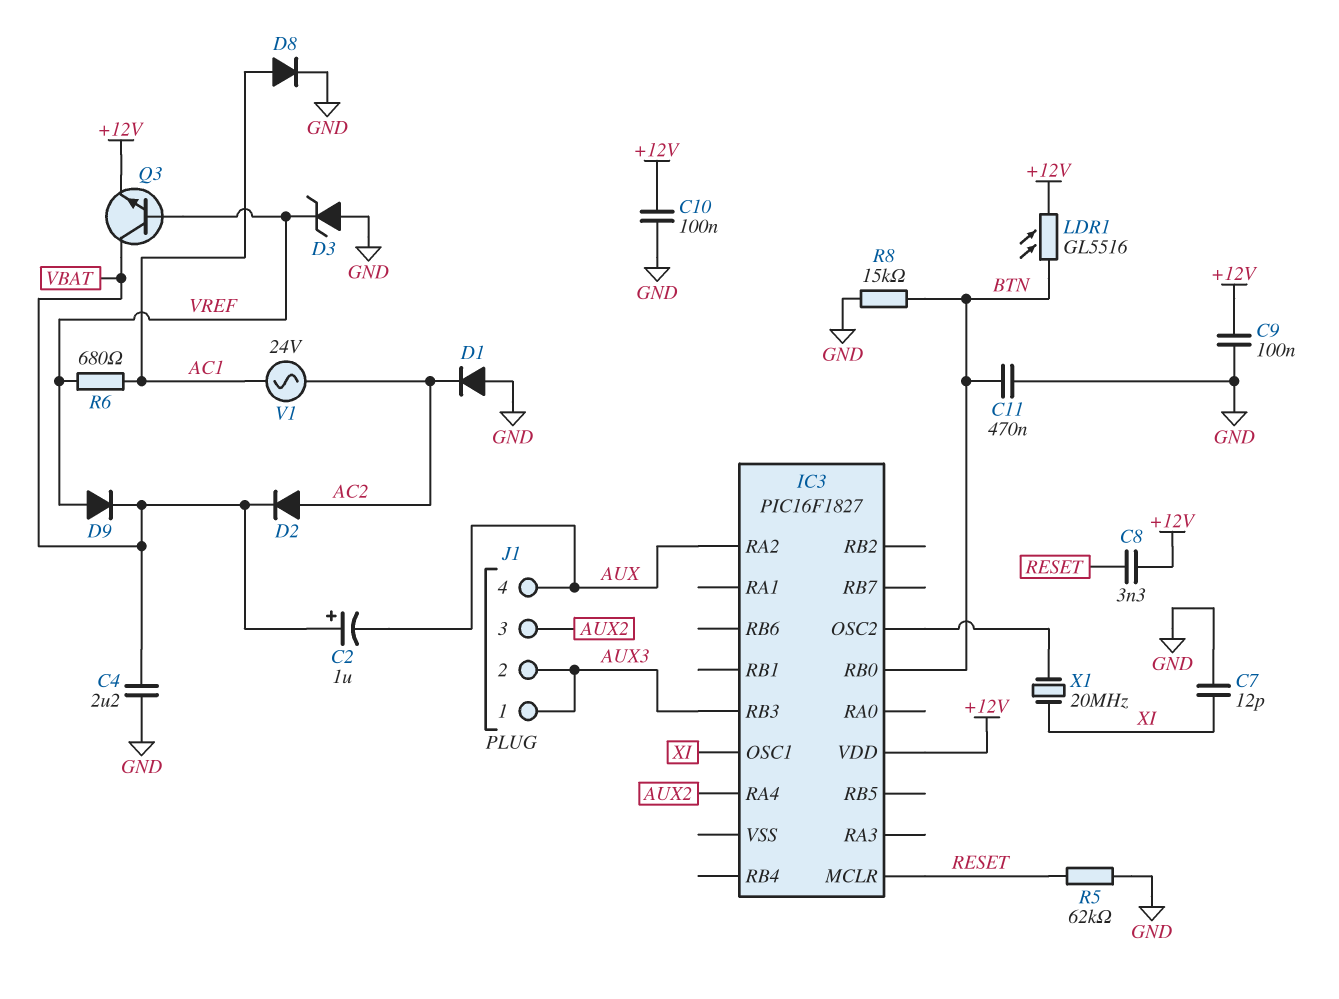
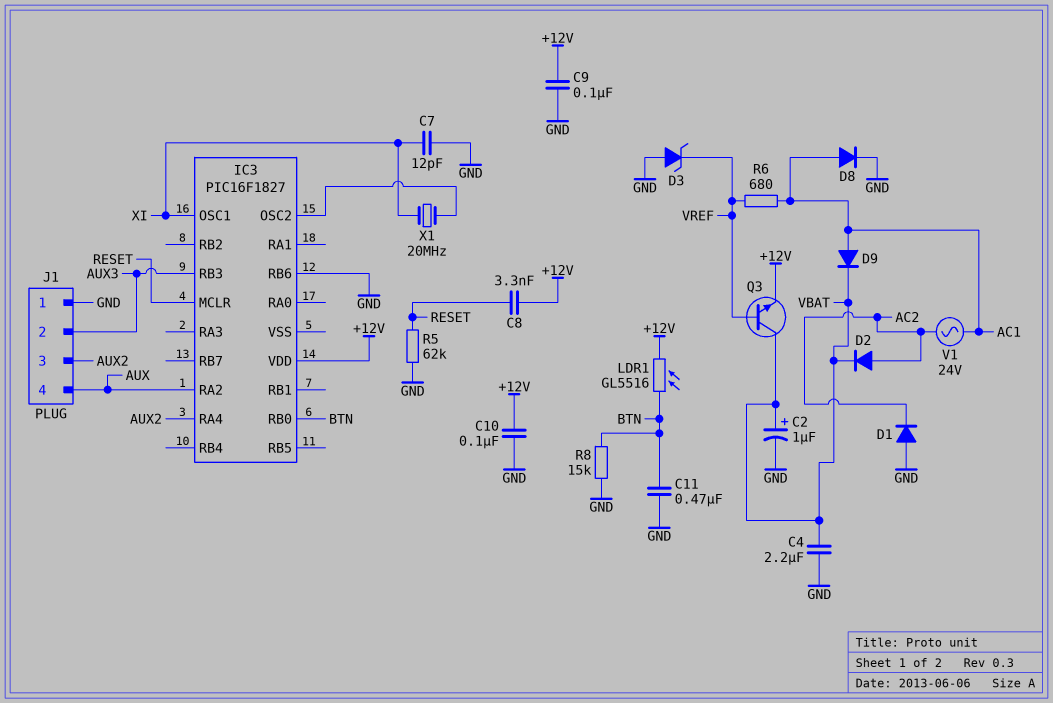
C2: 1uF (plus VBAT, minus AUX) -> 1uF (plus VBAT, minus GND)
D9: diode (A VREF, K VBAT) -> diode (A AC1, K VBAT)
IC3 pin RB6: none -> GND
J1 pin 1: AUX3 -> GND

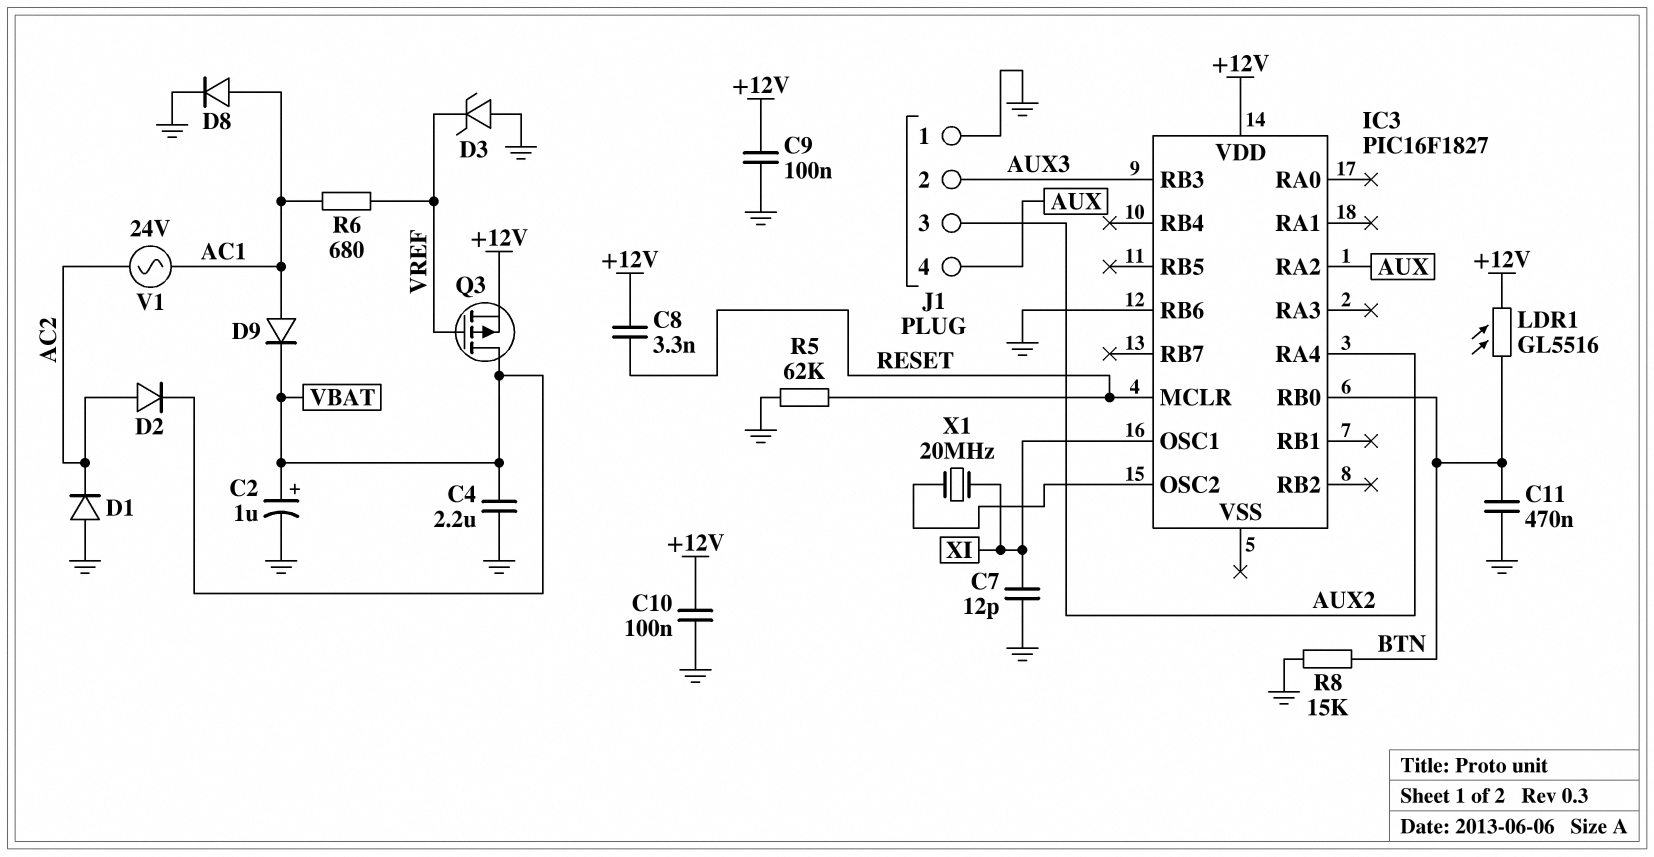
Q3: NPN (B VREF, C VBAT, E +12V) -> PMOS (G VREF, D VBAT, S +12V)

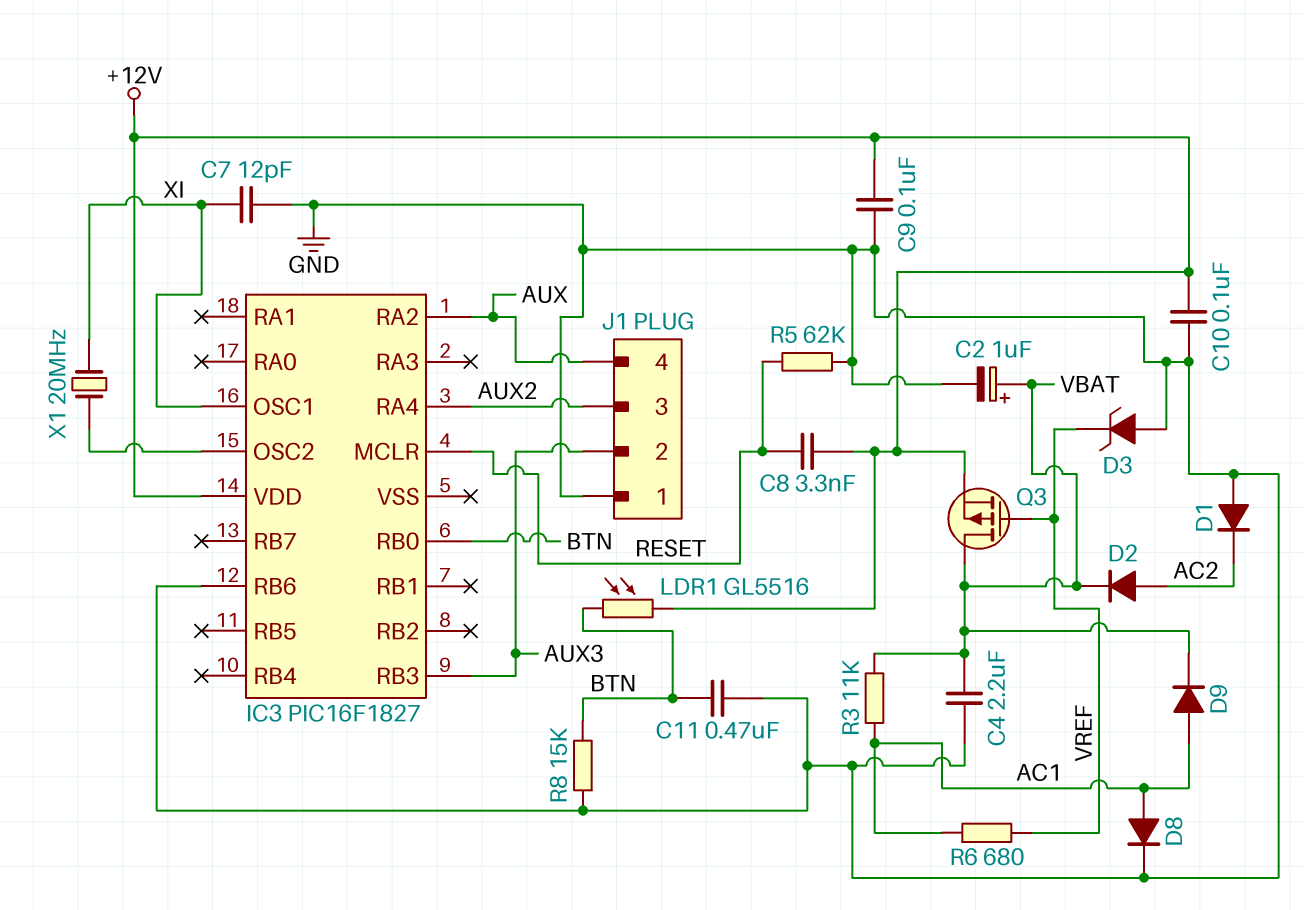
R3: none -> 11k (AC1, VBAT)
V1: AC 24V (AC1, AC2) -> none

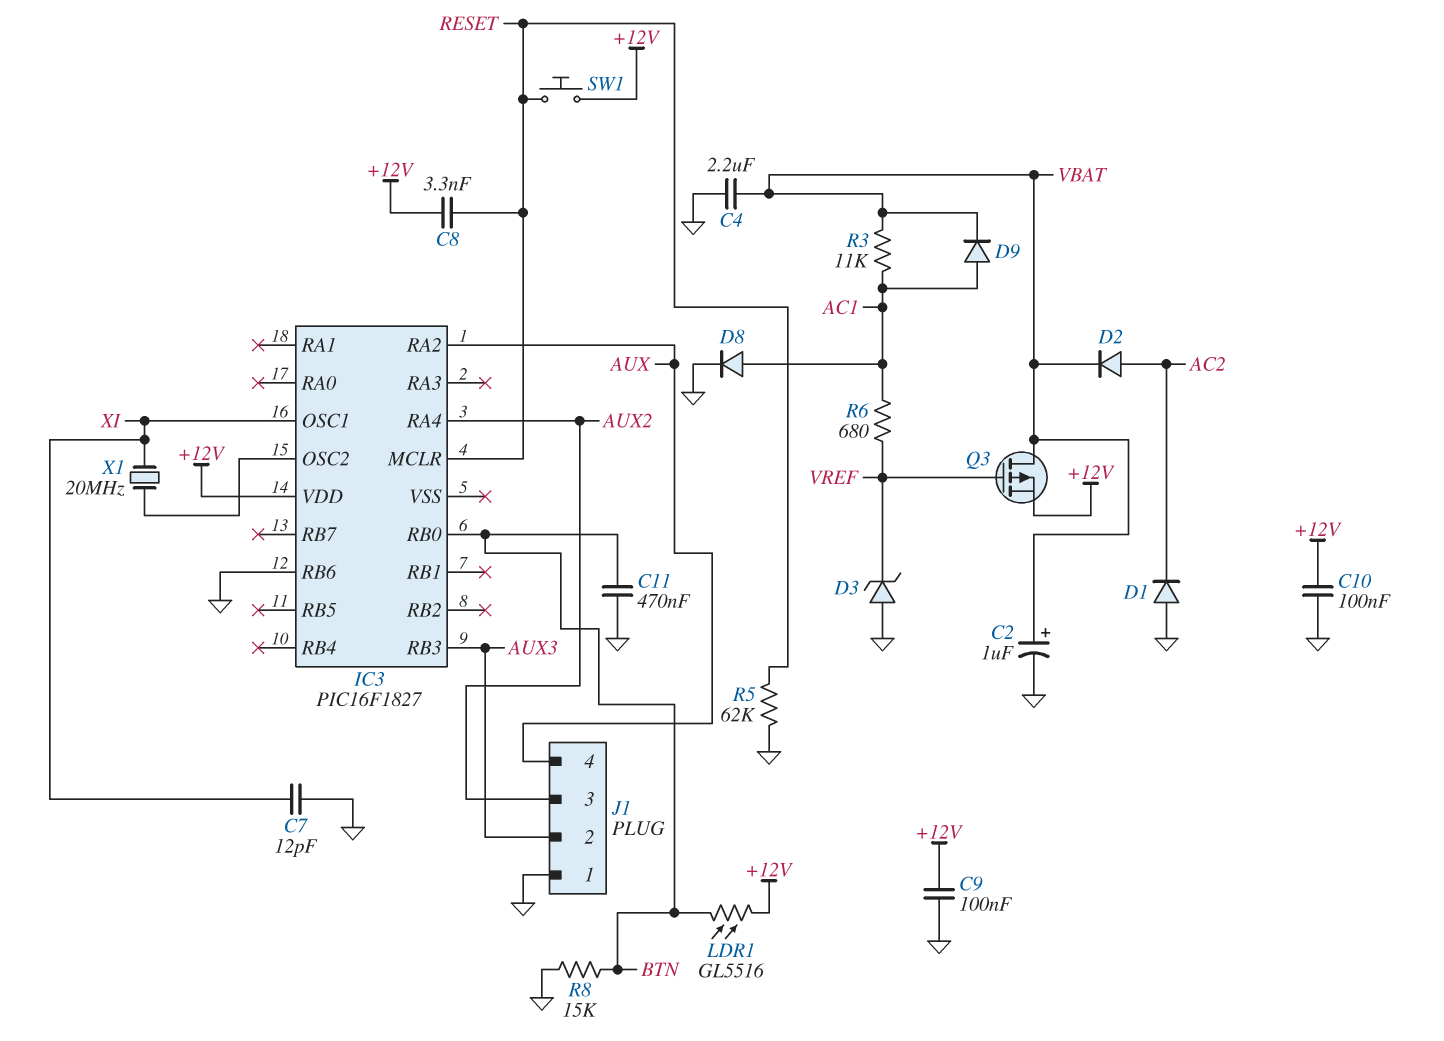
SW1: none -> button (+12V, RESET)

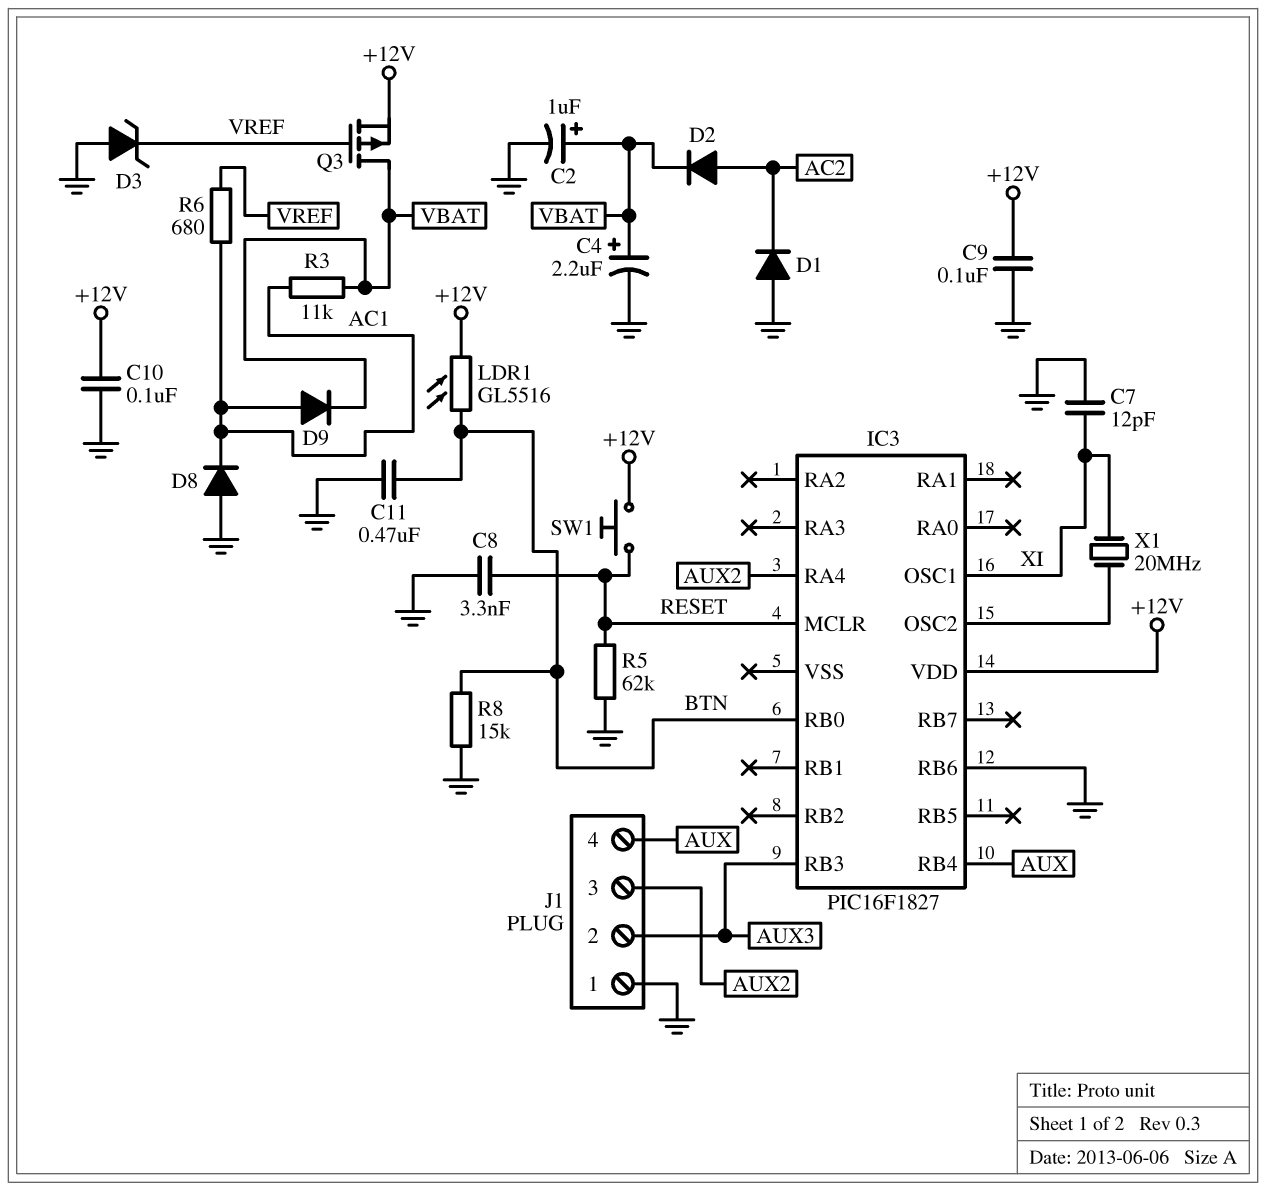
C4: 2.2uF (GND, VBAT) -> 2.2uF (plus VBAT, minus GND)
C8: 3.3nF (+12V, RESET) -> 3.3nF (GND, RESET)
D8: diode (A AC1, K GND) -> diode (A GND, K AC1)
IC3 pin RA2: AUX -> none
IC3 pin RB4: none -> AUX

